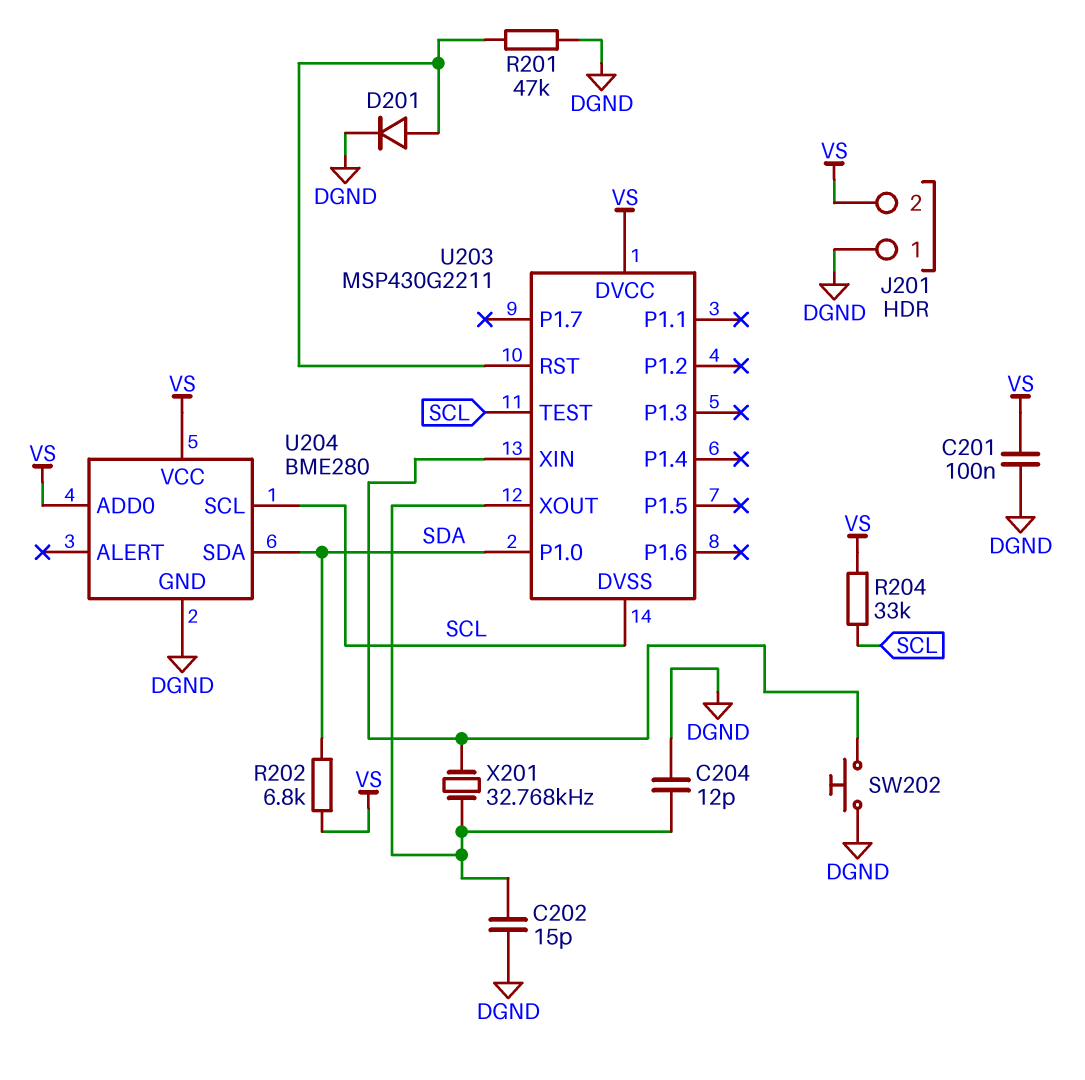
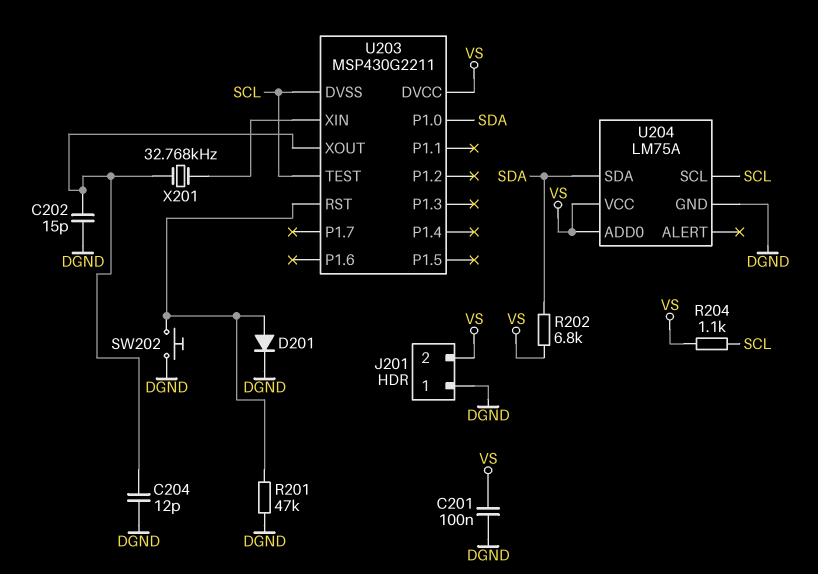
R204: 33k (SCL, VS) -> 1.1k (SCL, VS)
SW202: button (DGND, U203/XIN) -> button (DGND, U203/RST)
U204: BME280 -> LM75A

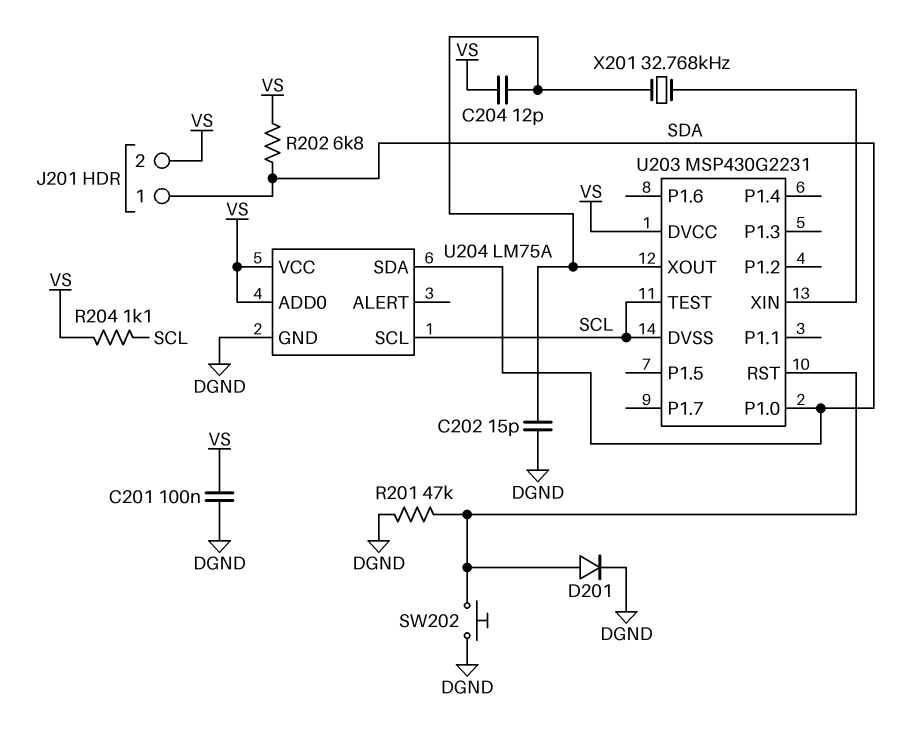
C204: 12pF (DGND, U203/XOUT) -> 12pF (U203/XOUT, VS)
J201 pin 1: DGND -> SDA
U203: MSP430G2211 -> MSP430G2231

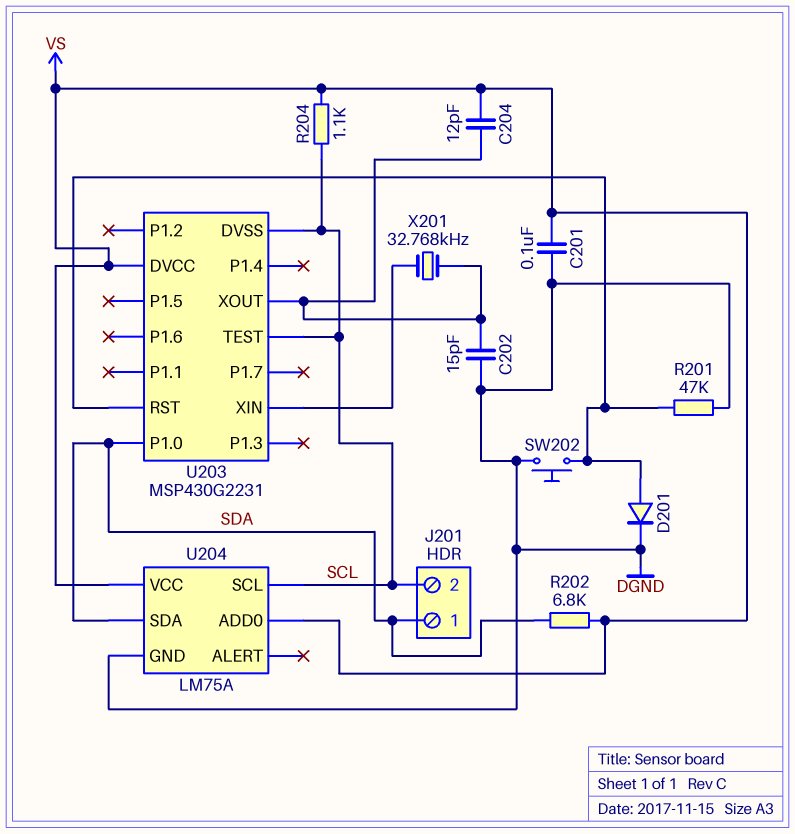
J201 pin 2: VS -> SCL

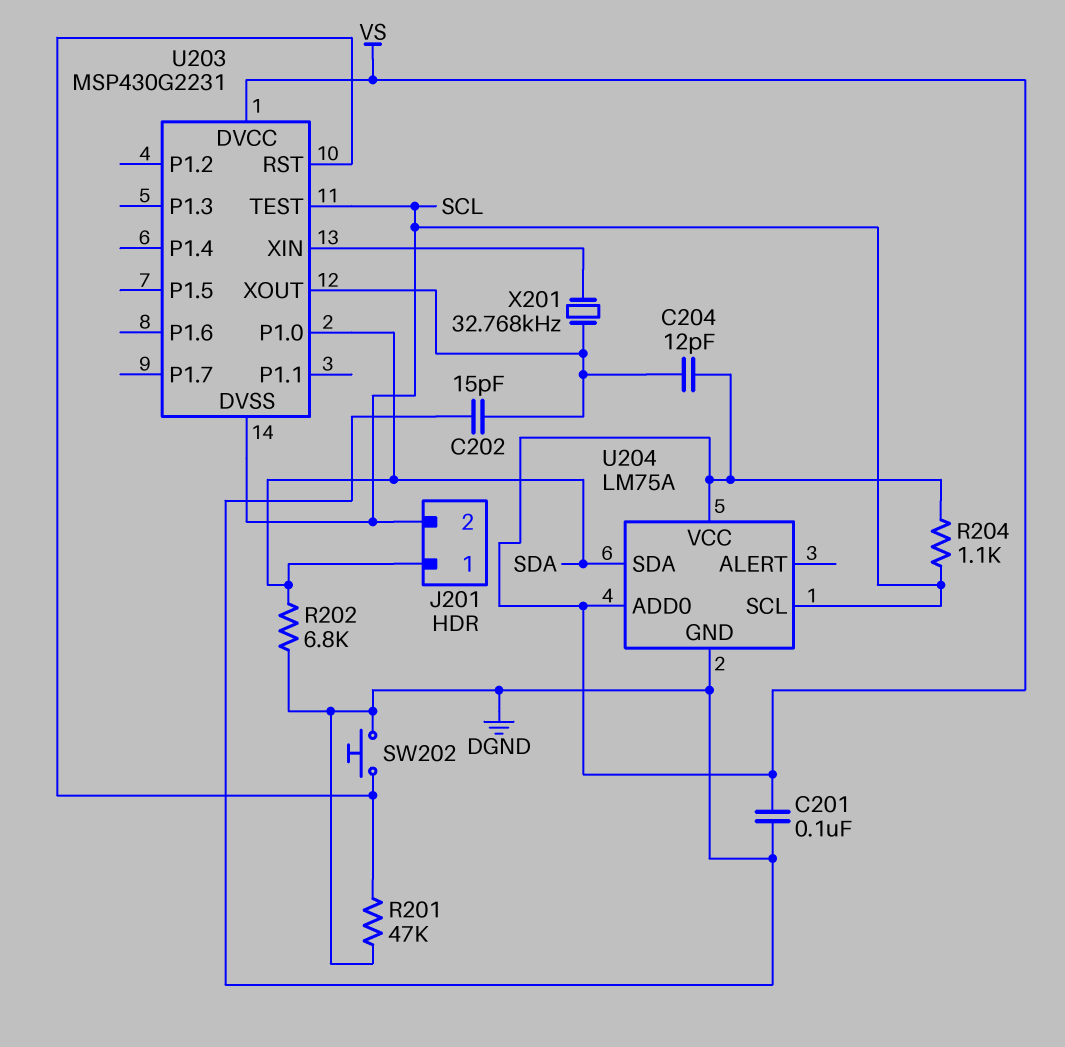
D201: diode (A U203/RST, K DGND) -> none
R202: 6.8k (SDA, VS) -> 6.8k (DGND, SDA)

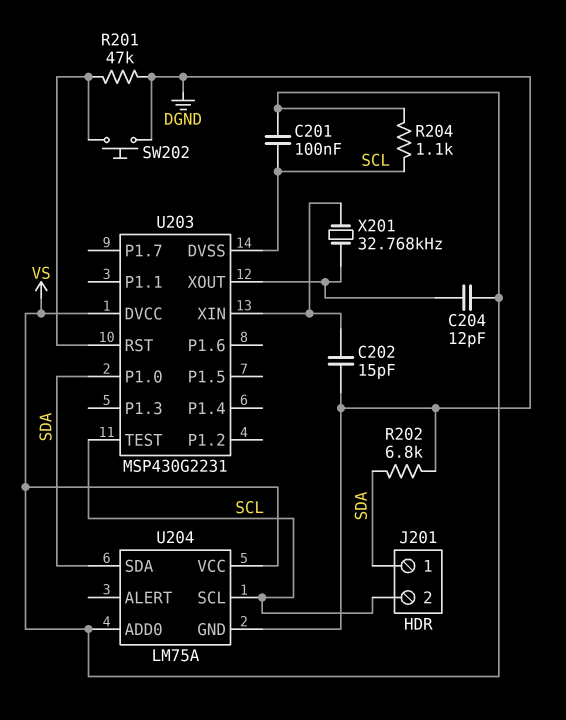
C201: 100nF (DGND, VS) -> 100nF (SCL, VS)
C202: 15pF (DGND, U203/XOUT) -> 15pF (DGND, U203/XIN)

